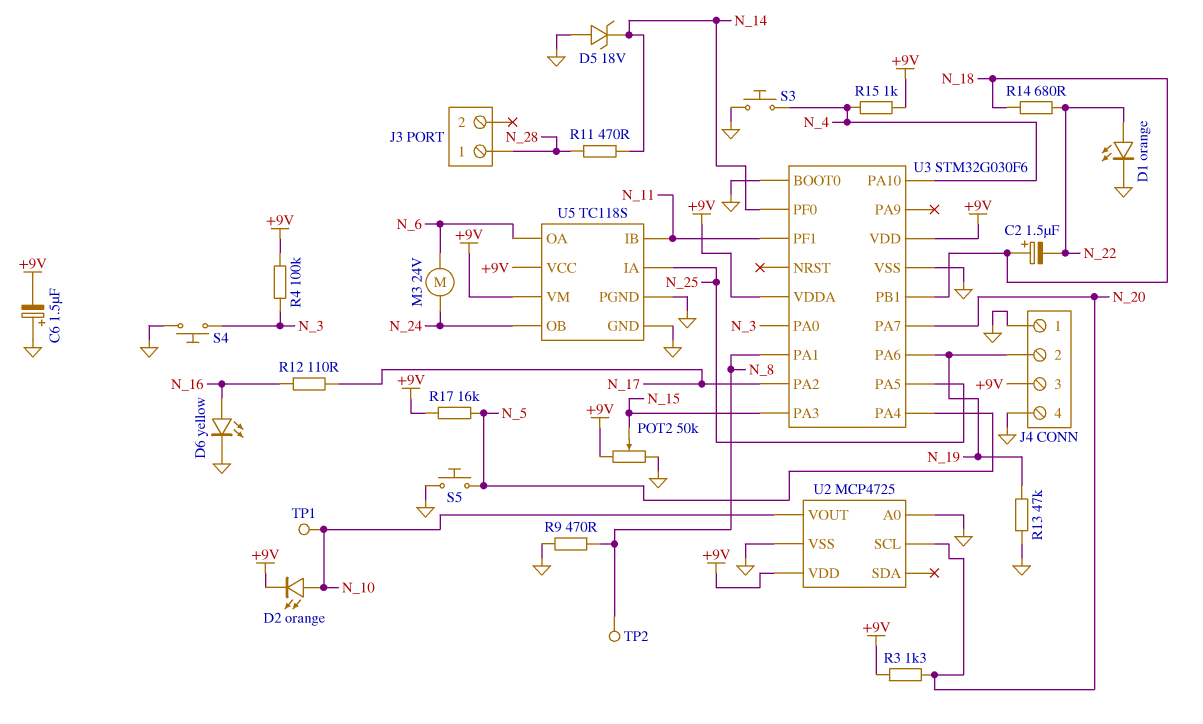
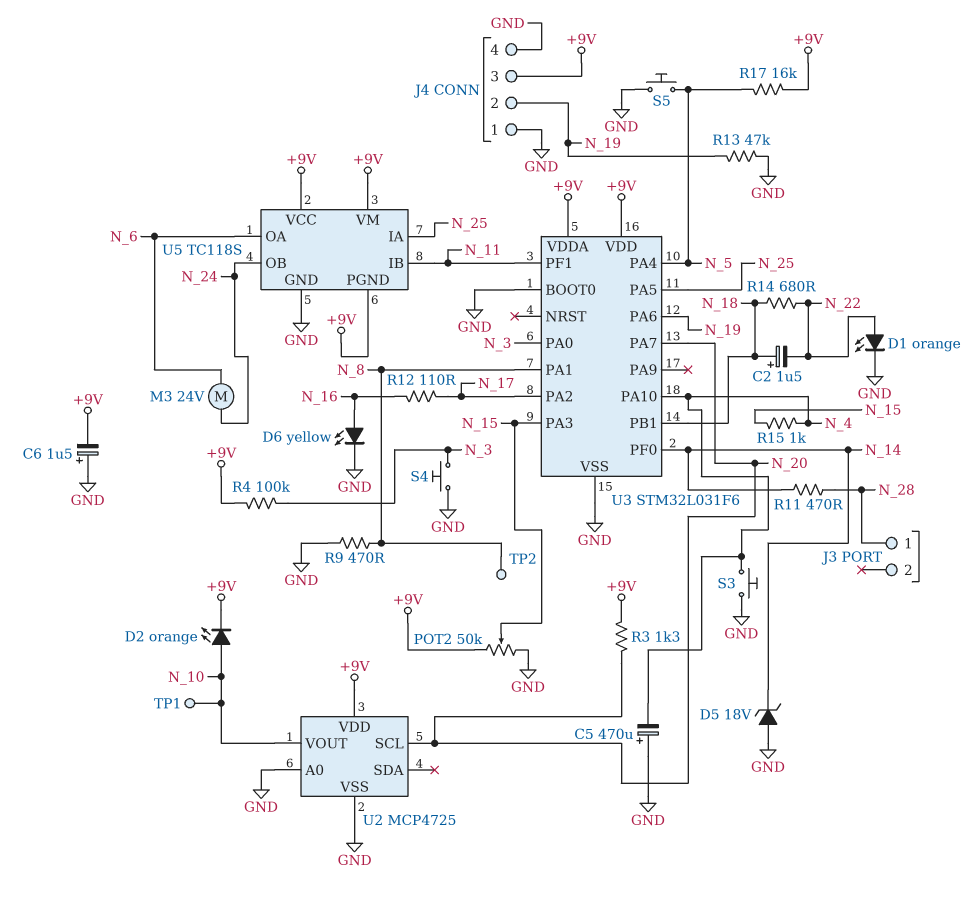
C5: none -> 470uF (plus GND, minus N_4)
R15: 1k (+9V, N_4) -> 1k (N_4, N_15)
U3: STM32G030F6 -> STM32L031F6
U5 pin PGND: GND -> +9V

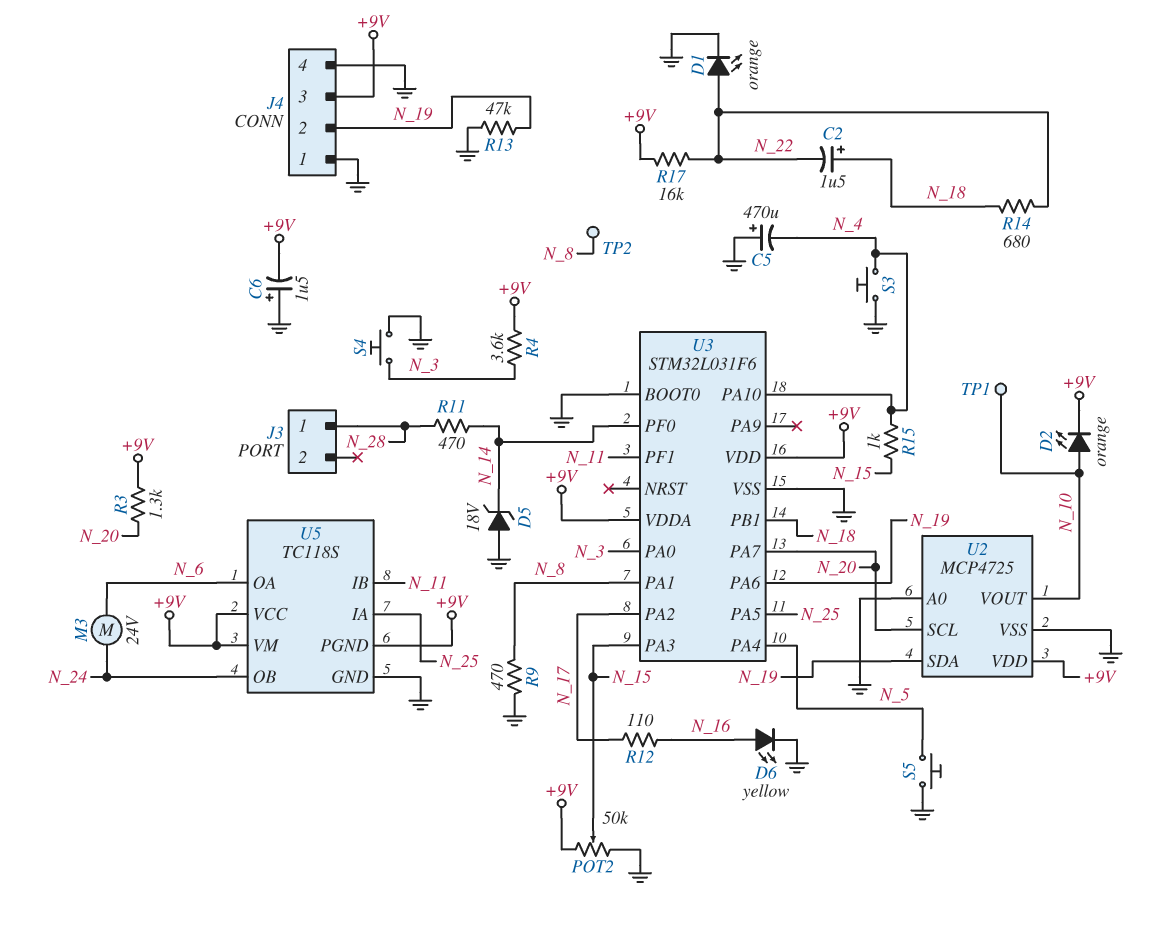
R4: 100k (+9V, N_3) -> 3.6k (+9V, N_3)
R17: 16k (+9V, N_5) -> 16k (+9V, N_22)
U2 pin SDA: none -> N_19

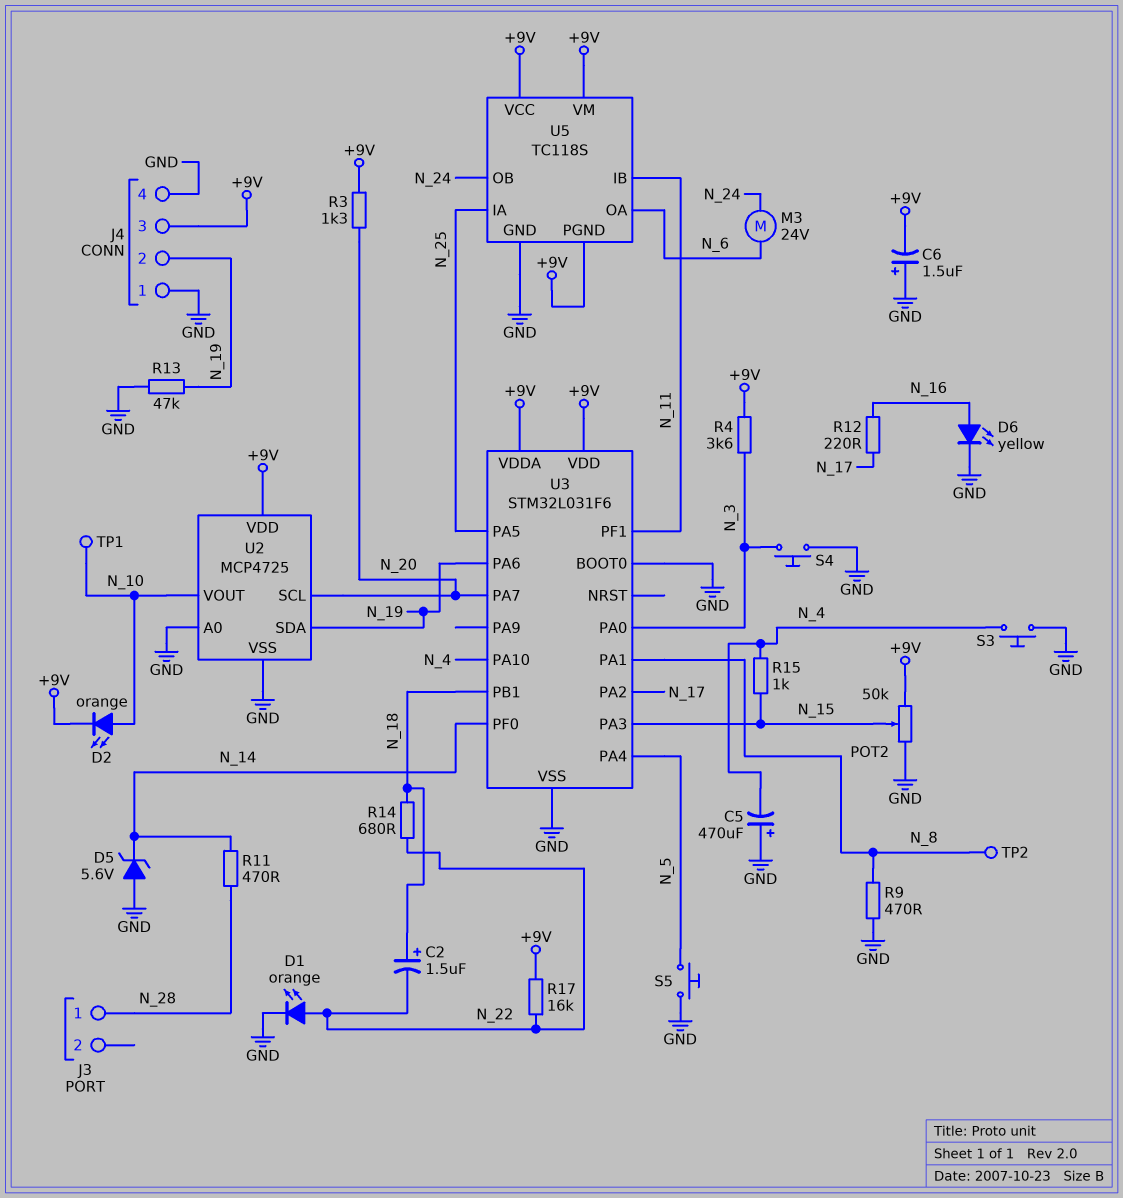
D5: zener 18V (A GND, K N_14) -> zener 5.6V (A GND, K N_14)
R12: 110 (N_16, N_17) -> 220 (N_16, N_17)

